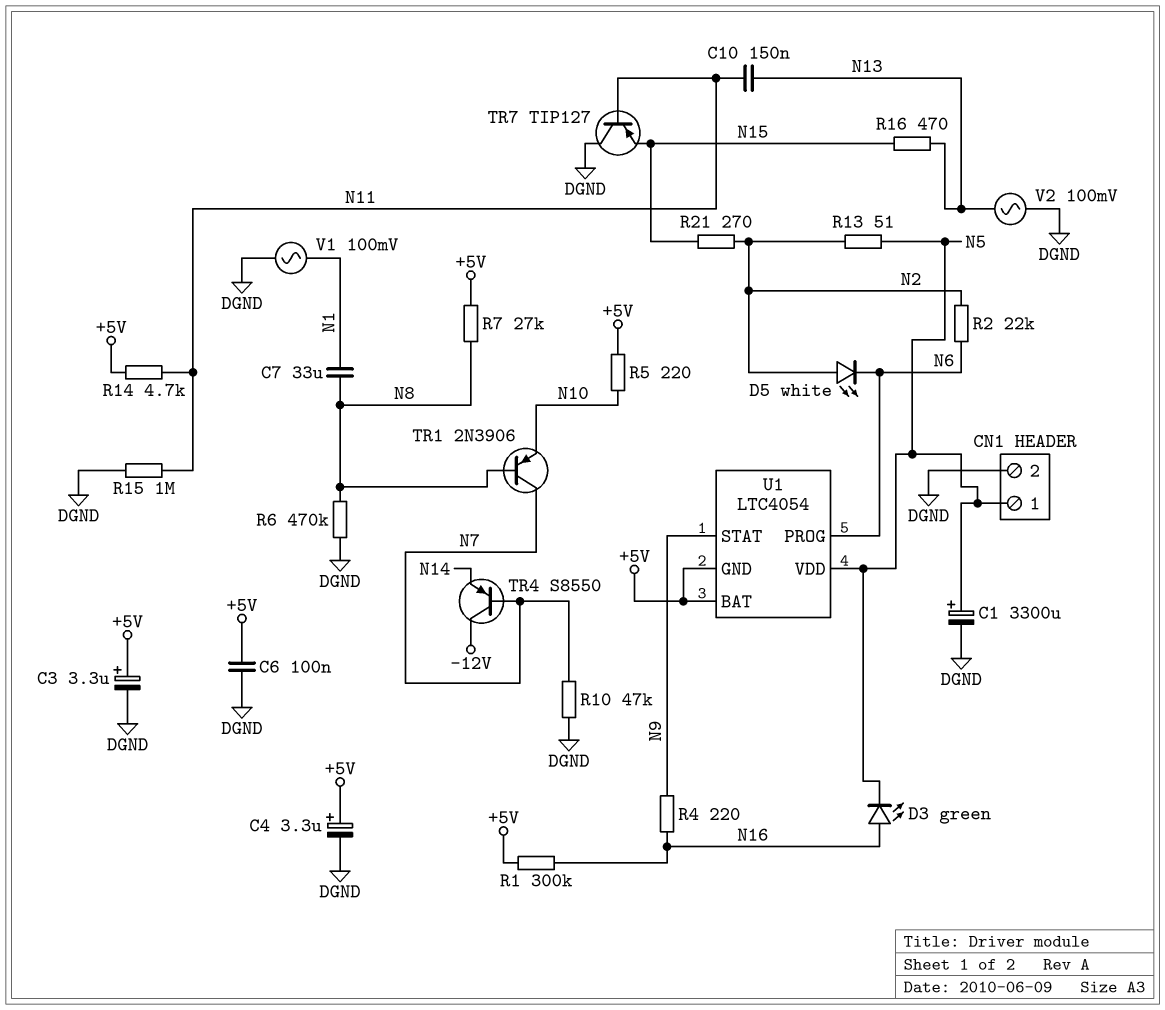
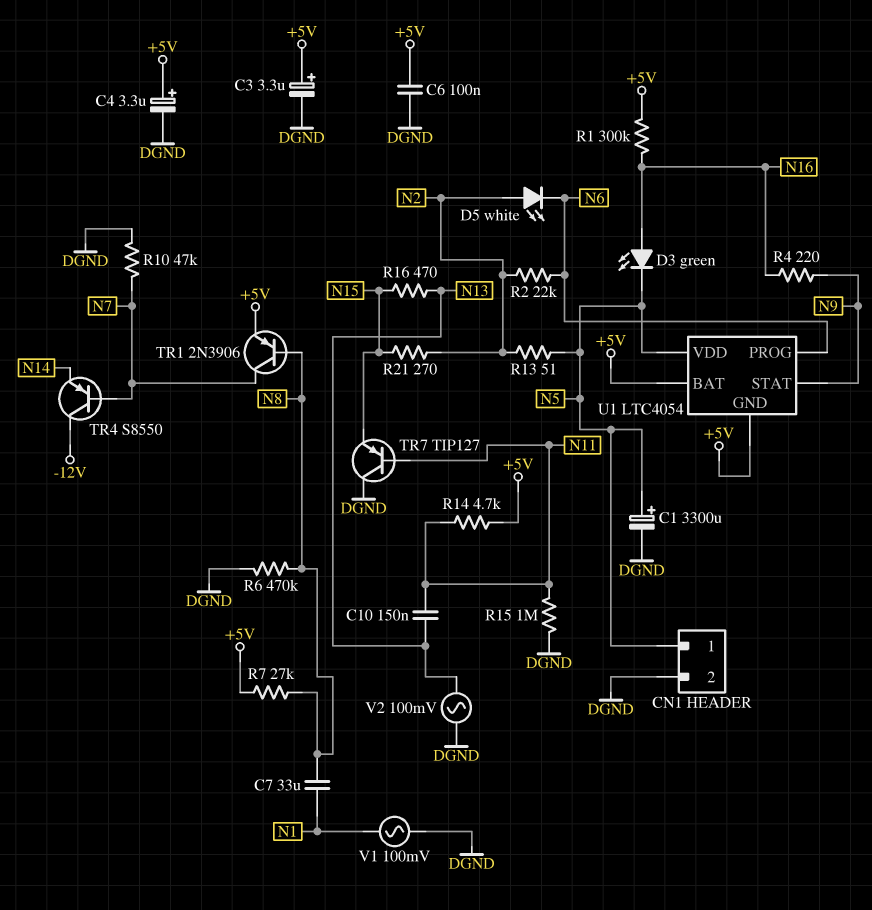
R5: 220 (+5V, N10) -> none
TR1: PNP 2N3906 (B N8, C N7, E N10) -> PNP 2N3906 (B N8, C N7, E +5V)

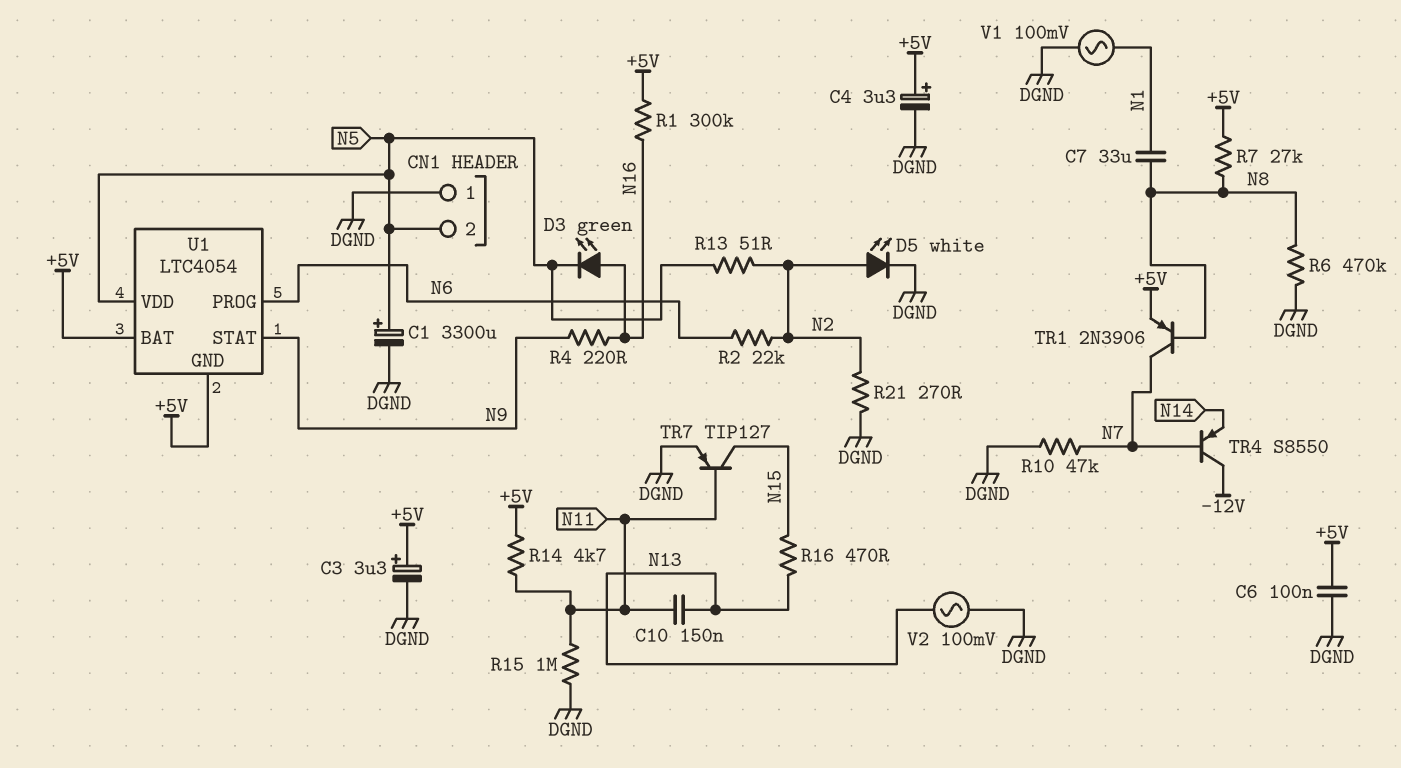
CN1 pin 1: N5 -> DGND
CN1 pin 2: DGND -> N5
D5: LED white (A N2, K N6) -> LED white (A N2, K DGND)
R21: 270 (N2, N15) -> 270 (DGND, N2)
TR7: PNP TIP127 (B N11, C DGND, E N15) -> PNP TIP127 (B N11, C N15, E DGND)

